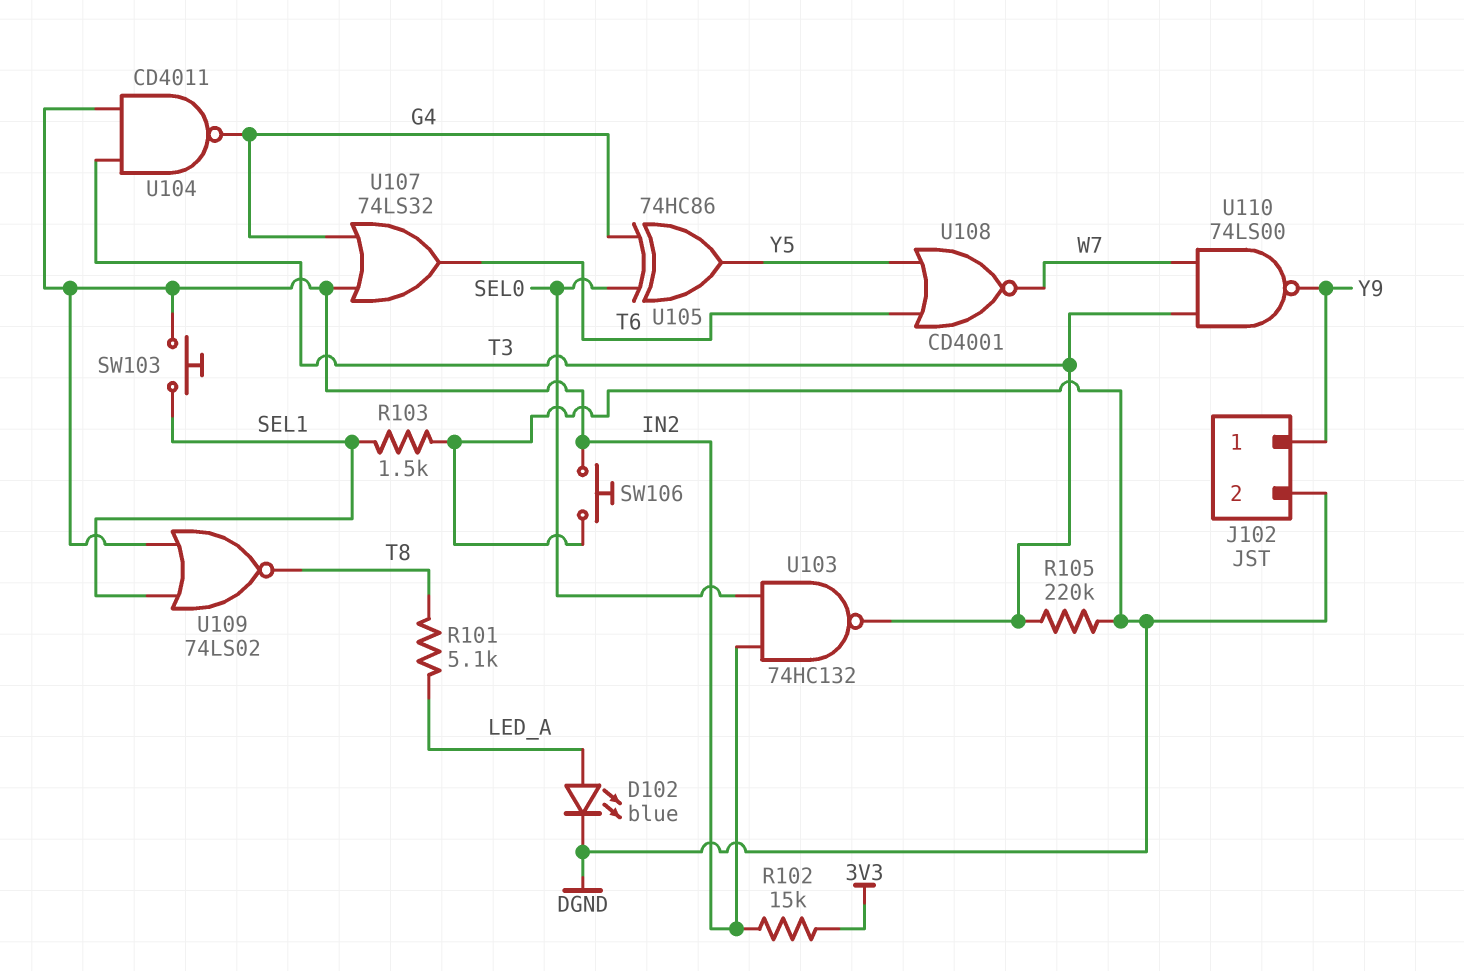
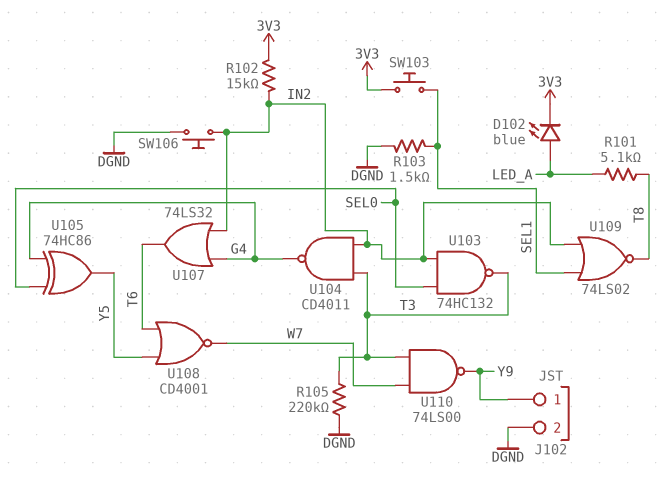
D102: LED blue (A LED_A, K DGND) -> LED blue (A LED_A, K 3V3)
SW103: button (IN2, SEL1) -> button (3V3, SEL1)

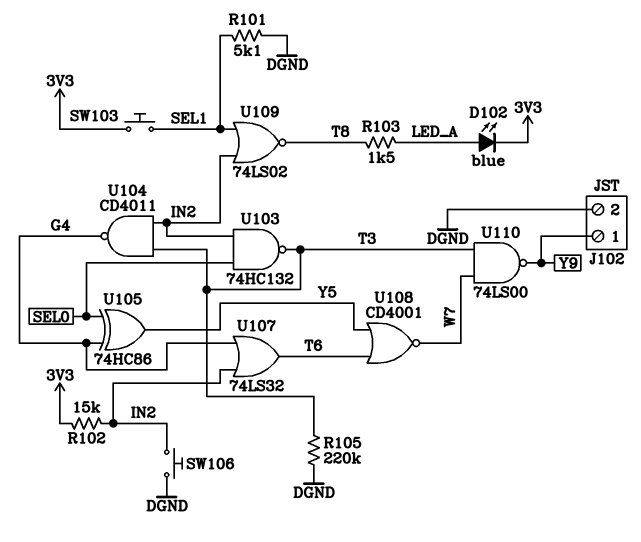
R101: 5.1k (LED_A, T8) -> 5.1k (DGND, SEL1)
R103: 1.5k (DGND, SEL1) -> 1.5k (LED_A, T8)

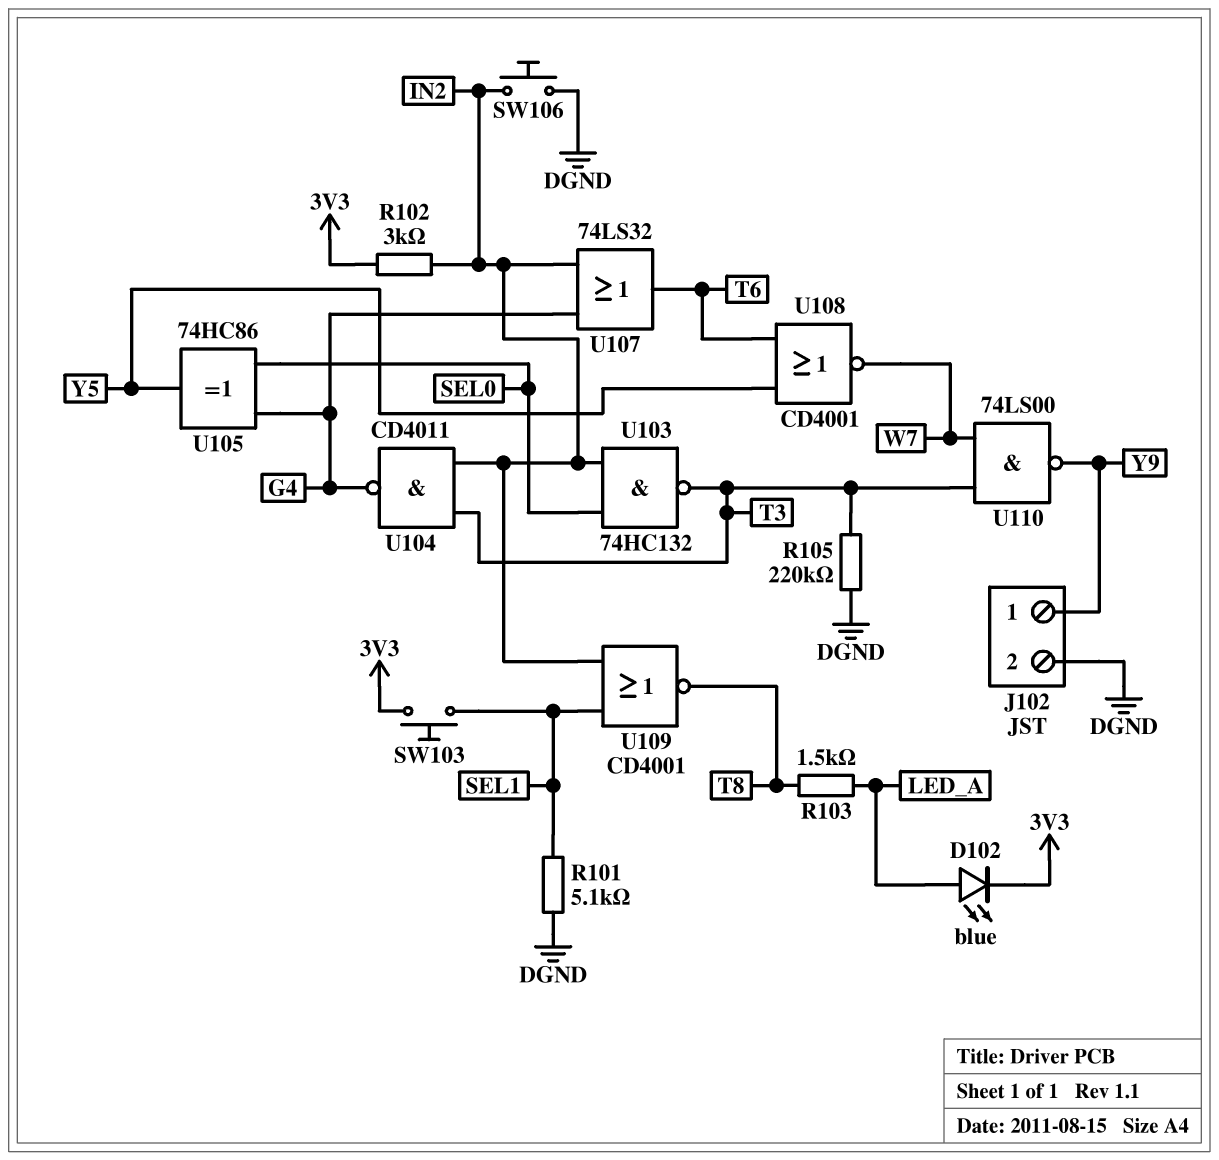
R102: 15k (3V3, IN2) -> 3k (3V3, IN2)
U109: NOR 74LS02 (in IN2, in SEL1, out T8) -> NOR CD4001 (in IN2, in SEL1, out T8)

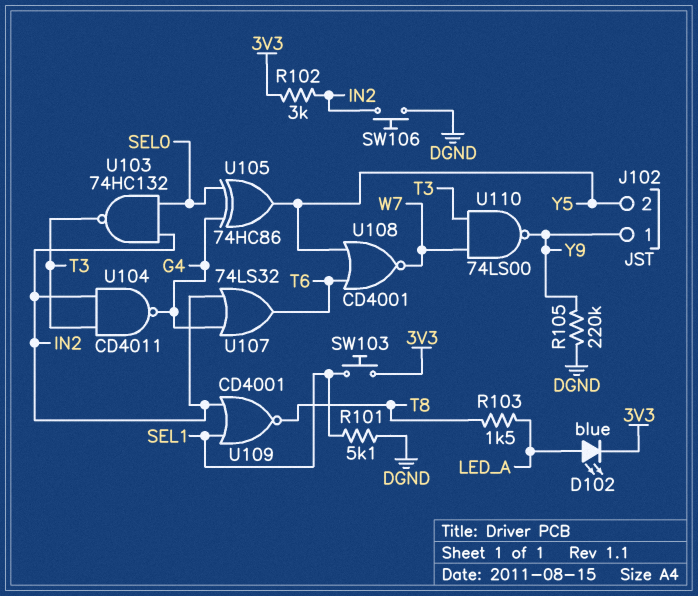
J102 pin 2: DGND -> Y5
R105: 220k (DGND, T3) -> 220k (DGND, Y9)

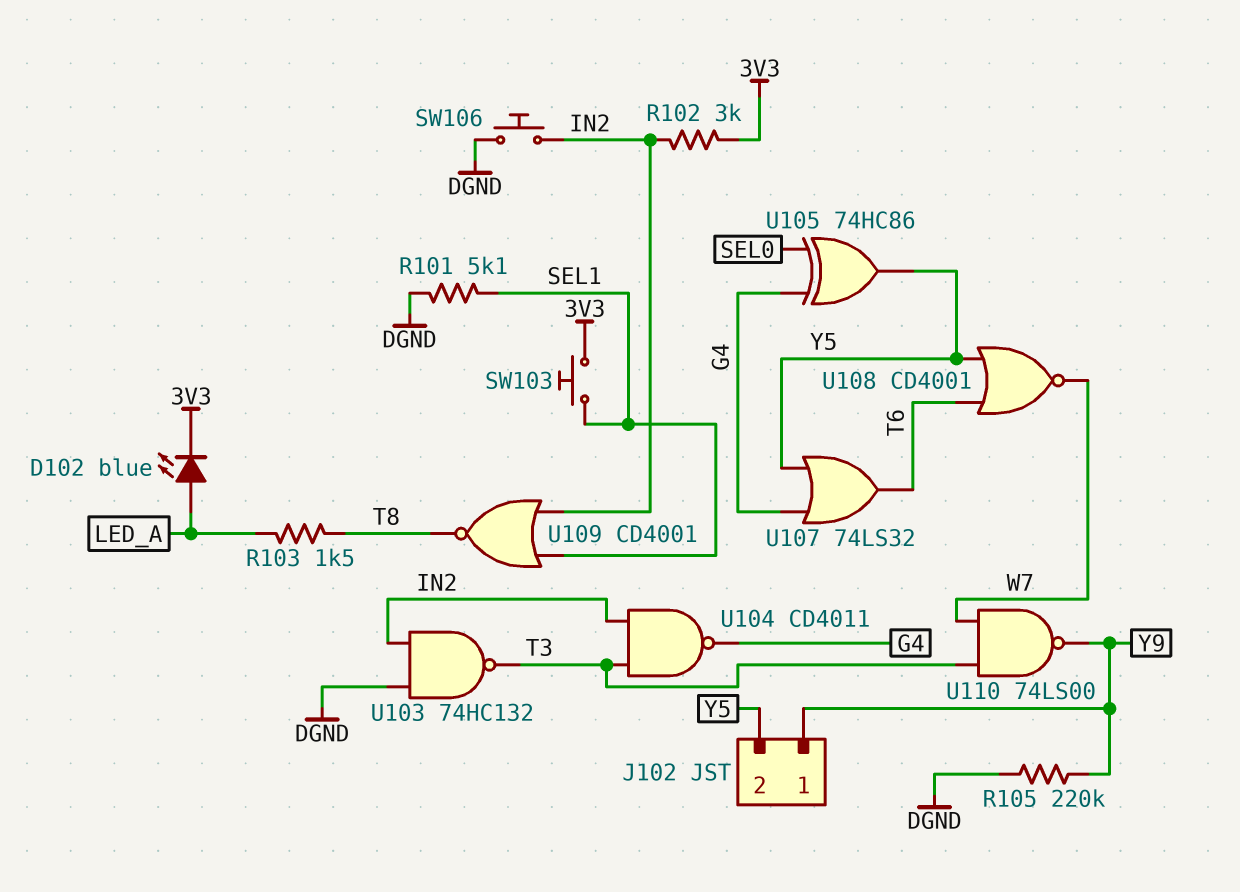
U103: NAND 74HC132 (in IN2, in SEL0, out T3) -> NAND 74HC132 (in DGND, in IN2, out T3)
U107: OR 74LS32 (in G4, in IN2, out T6) -> OR 74LS32 (in G4, in Y5, out T6)

